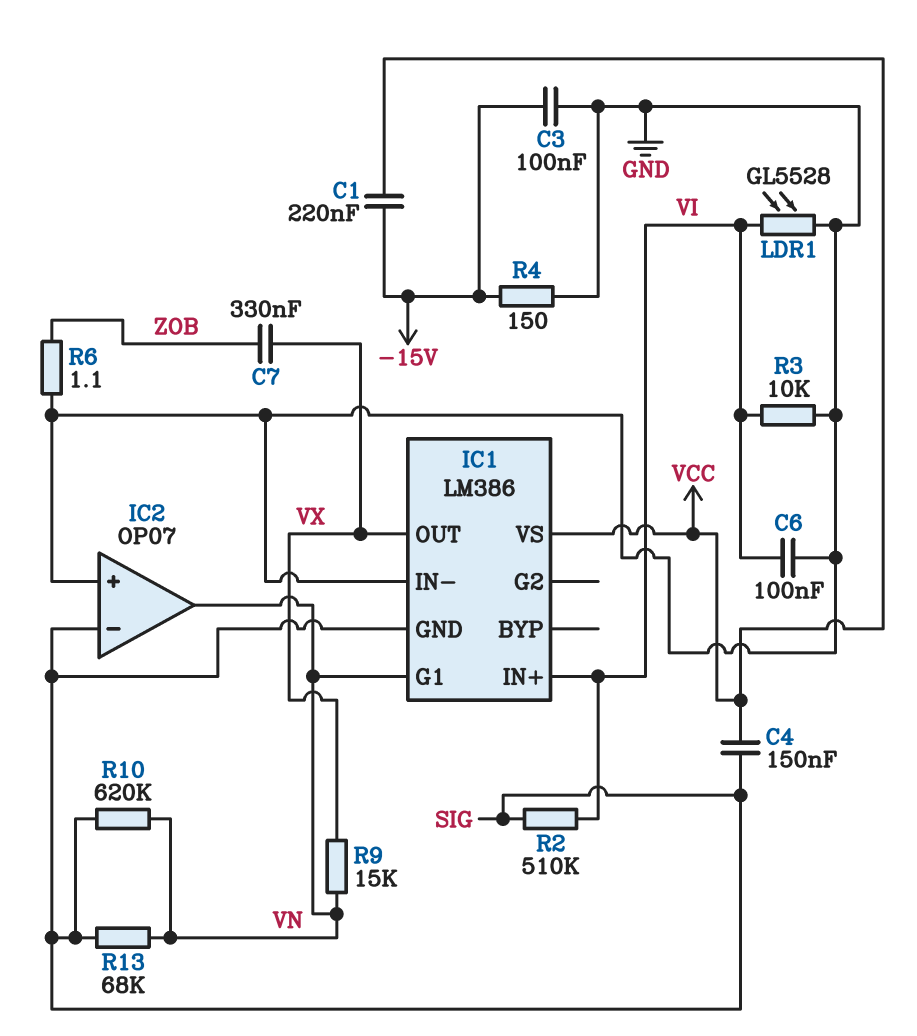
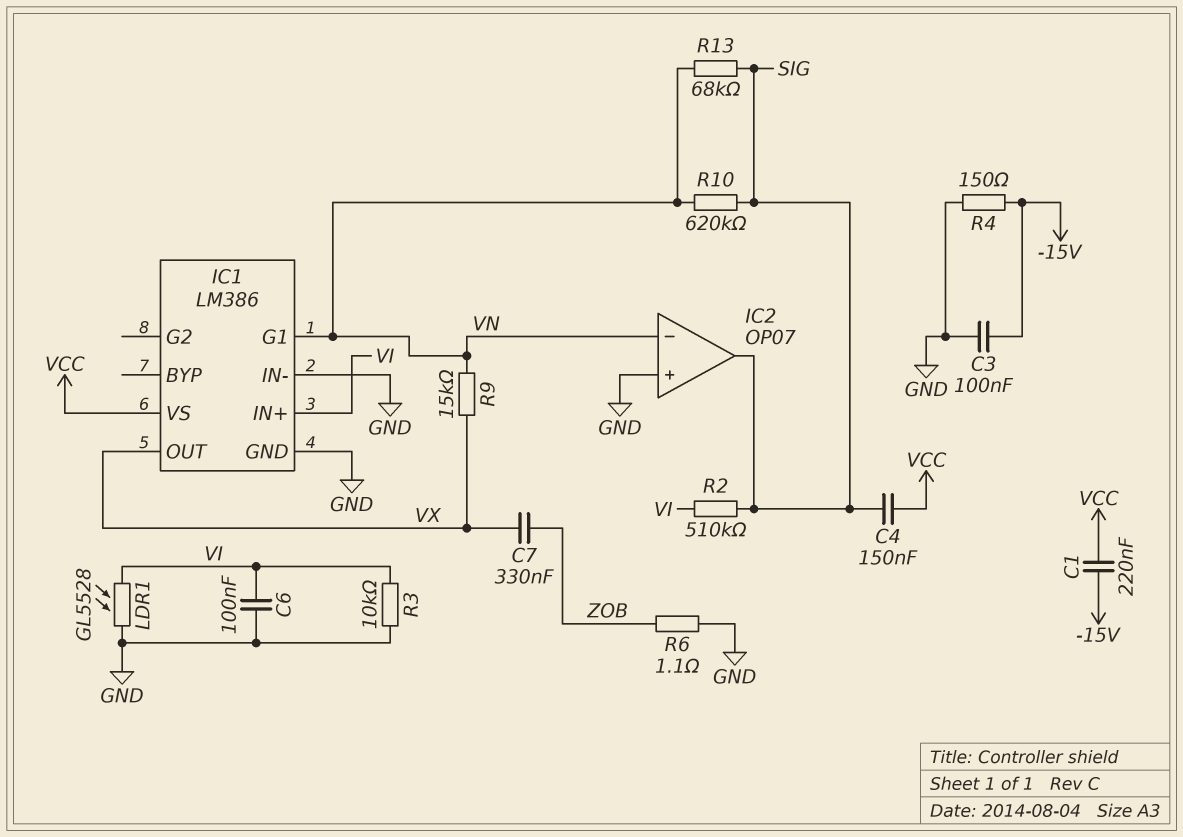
IC1 pin GND: SIG -> GND
IC2 pin in-: SIG -> VN
IC2 pin out: VN -> SIG

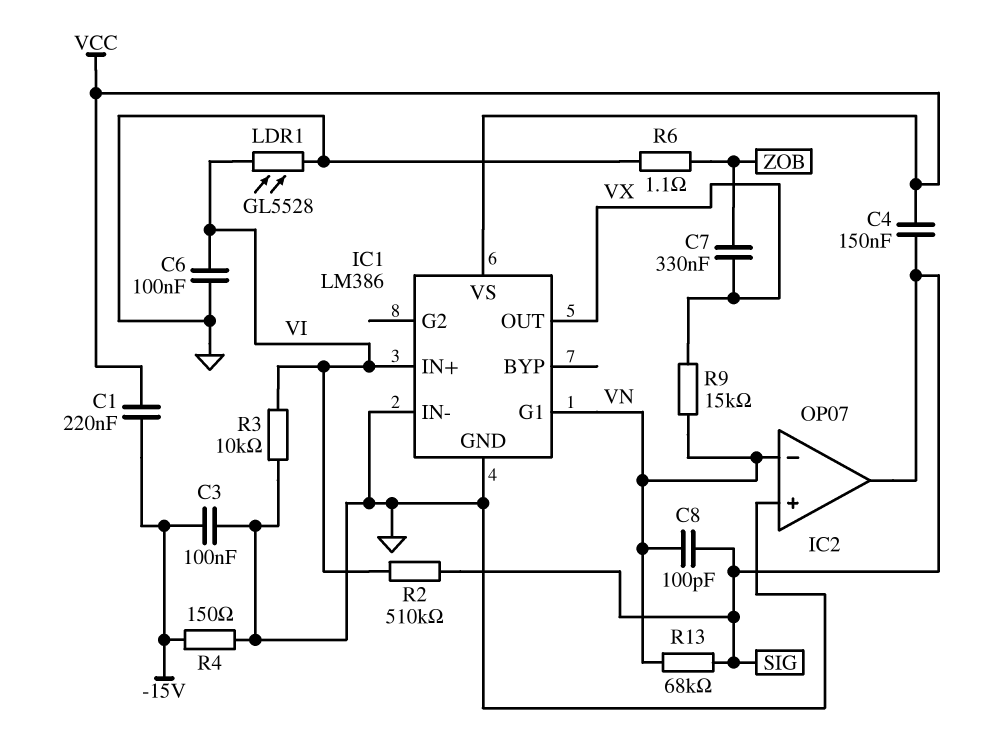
C8: none -> 100pF (SIG, VN)
R10: 620k (SIG, VN) -> none

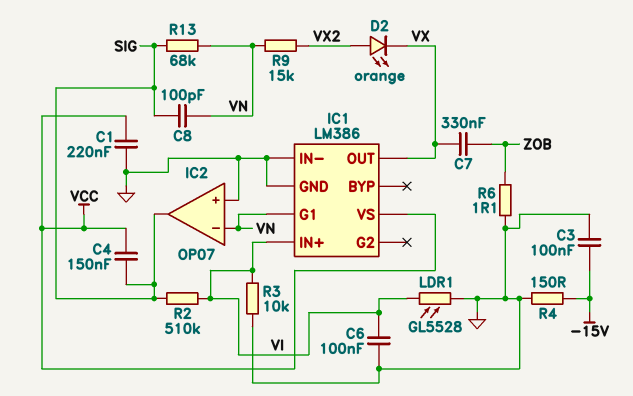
C1: 220nF (-15V, VCC) -> 220nF (GND, VCC)
D2: none -> LED orange (A VX2, K VX)
R9: 15k (VN, VX) -> 15k (VN, VX2)

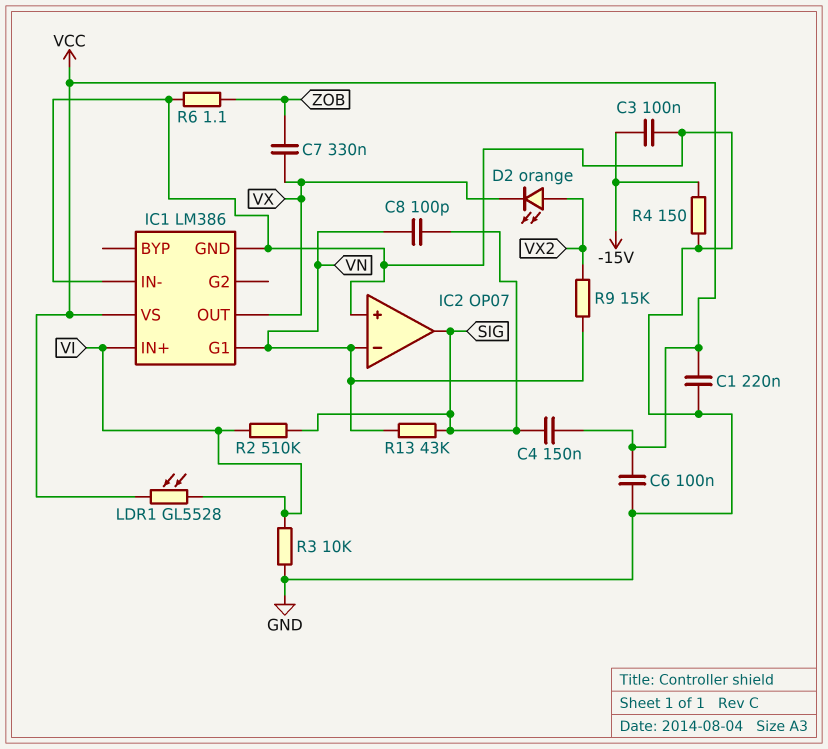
C6: 100nF (GND, VI) -> 100nF (GND, VCC)
LDR1: GL5528 (GND, VI) -> GL5528 (VCC, VI)
R13: 68k (SIG, VN) -> 43k (SIG, VN)

